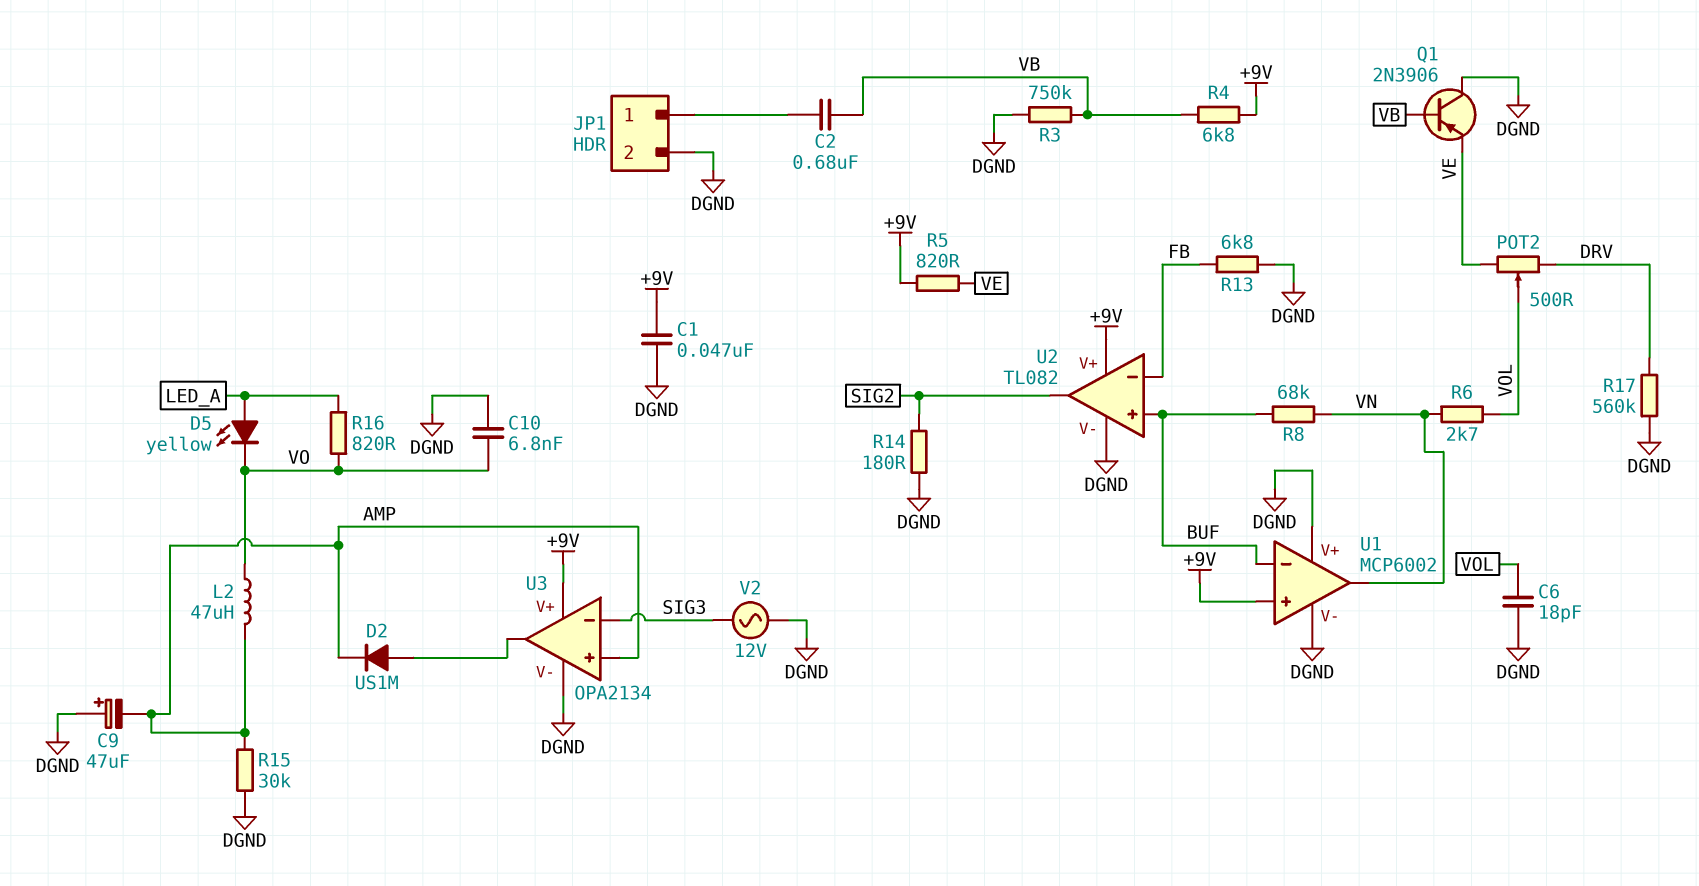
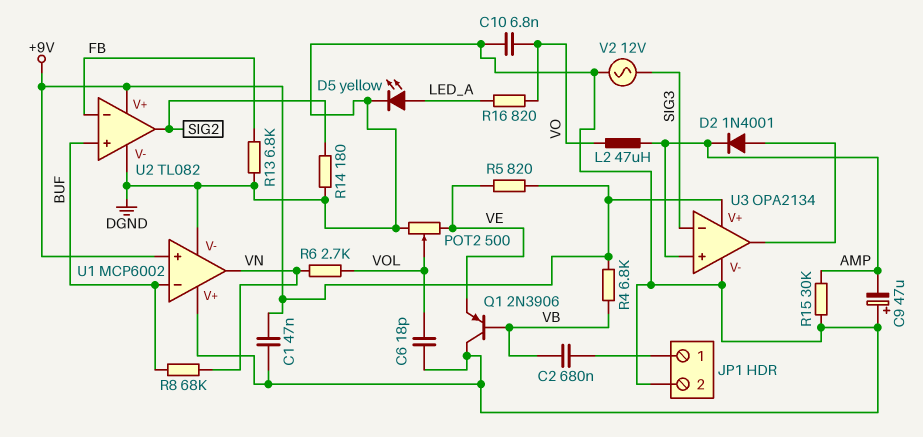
D2: diode US1M (A U3/out, K AMP) -> diode 1N4001 (A U3/out, K AMP)
D5: LED yellow (A LED_A, K VO) -> LED yellow (A LED_A, K DGND)
POT2: 500 (DRV, VE, wiper VOL) -> 500 (DGND, VE, wiper VOL)
R3: 750k (DGND, VB) -> none
R17: 560k (DGND, DRV) -> none

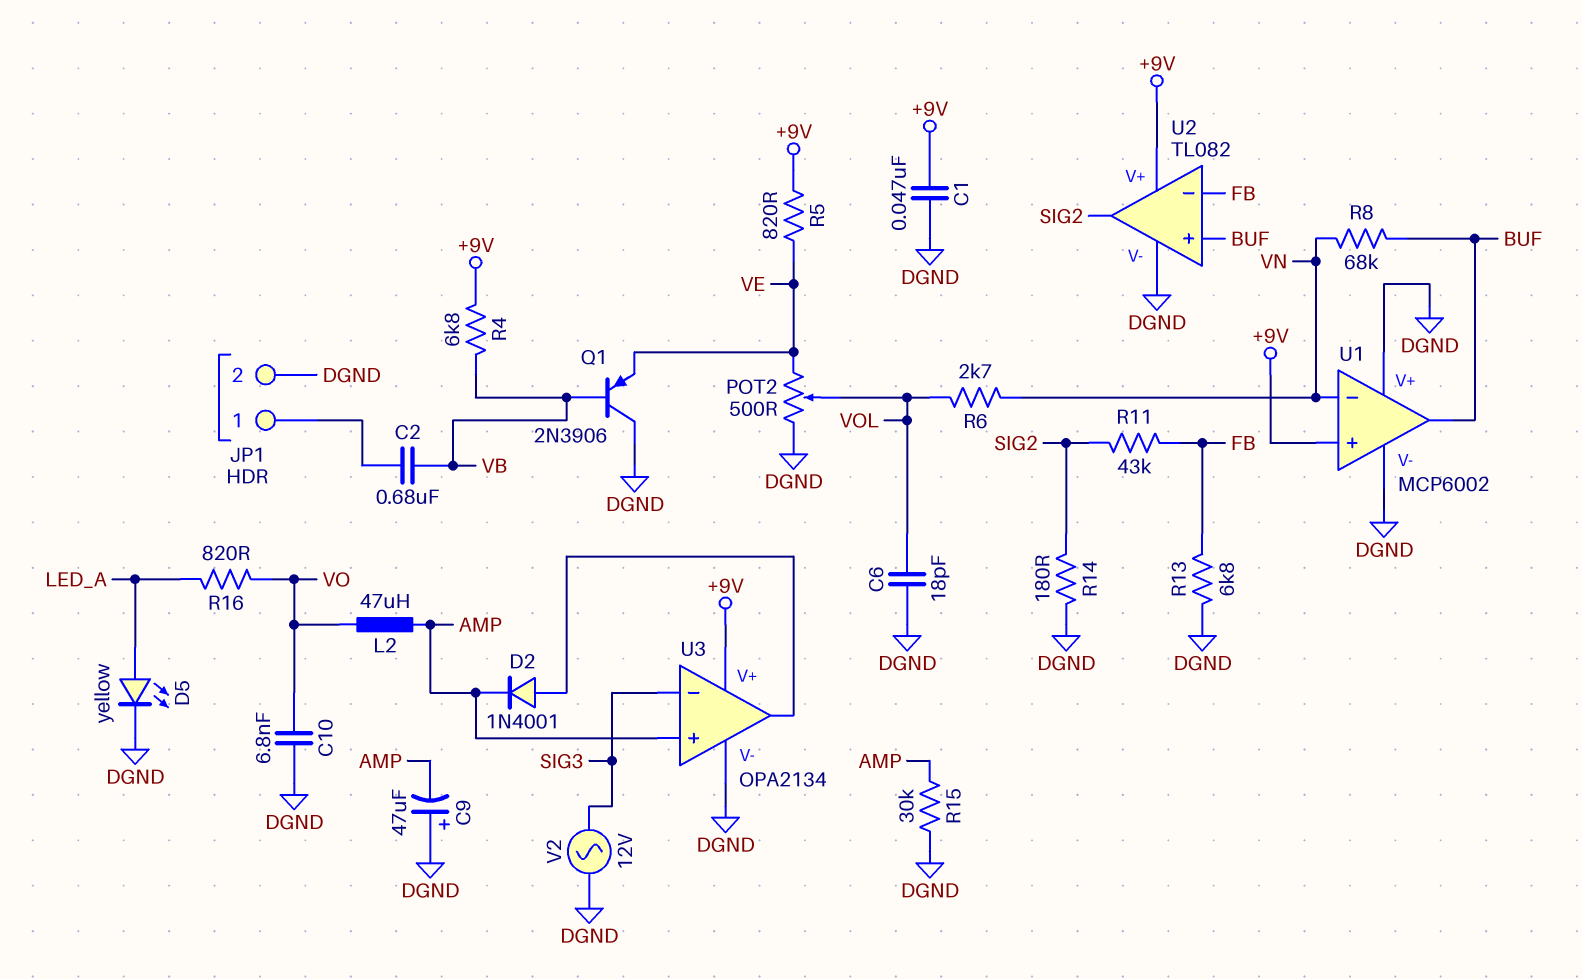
R11: none -> 43k (FB, SIG2)
U1 pin in-: BUF -> VN
U1 pin out: VN -> BUF

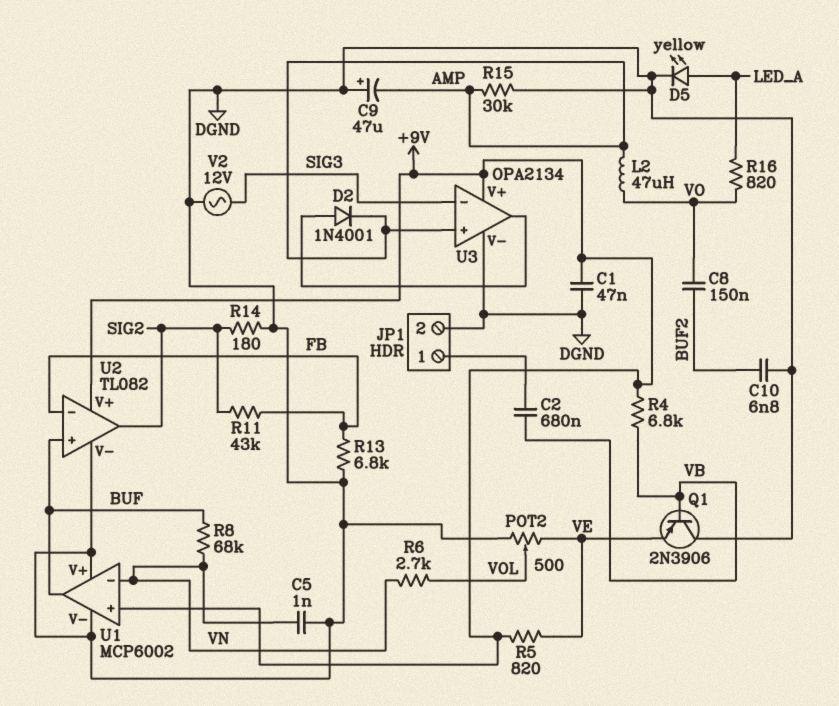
C5: none -> 1nF (DGND, VN)
C6: 18pF (DGND, VOL) -> none
C8: none -> 150nF (BUF2, VO)
C10: 6.8nF (DGND, VO) -> 6.8nF (BUF2, DGND)

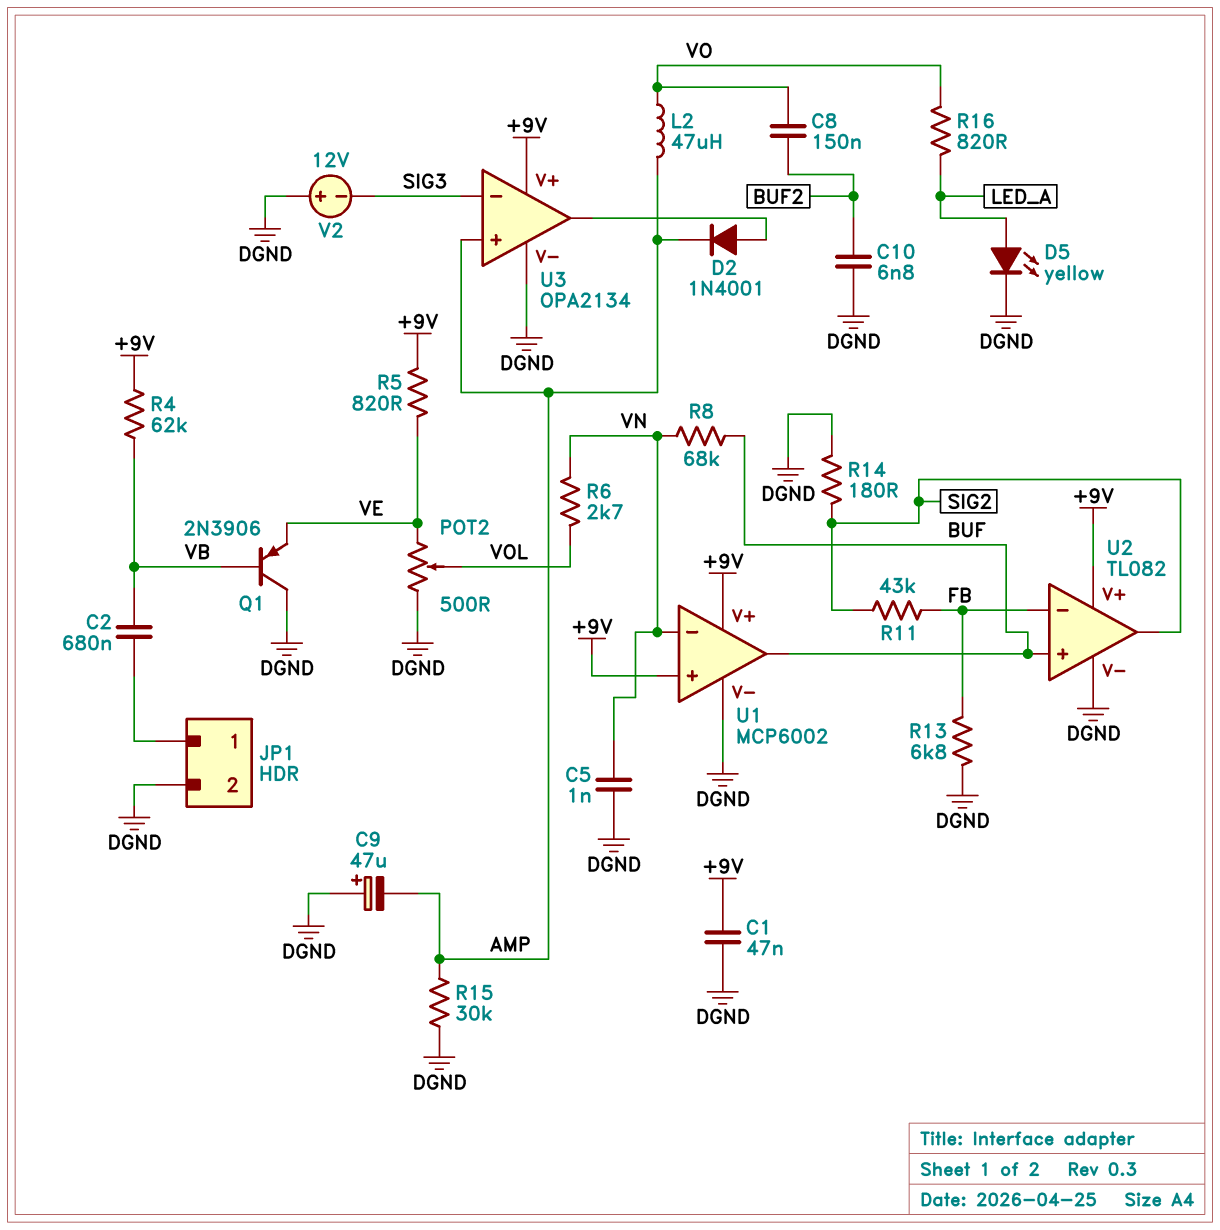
R4: 6.8k (+9V, VB) -> 62k (+9V, VB)
U1 pin V+: DGND -> +9V
V2: AC 12V (DGND, SIG3) -> 12V (plus DGND, minus SIG3)

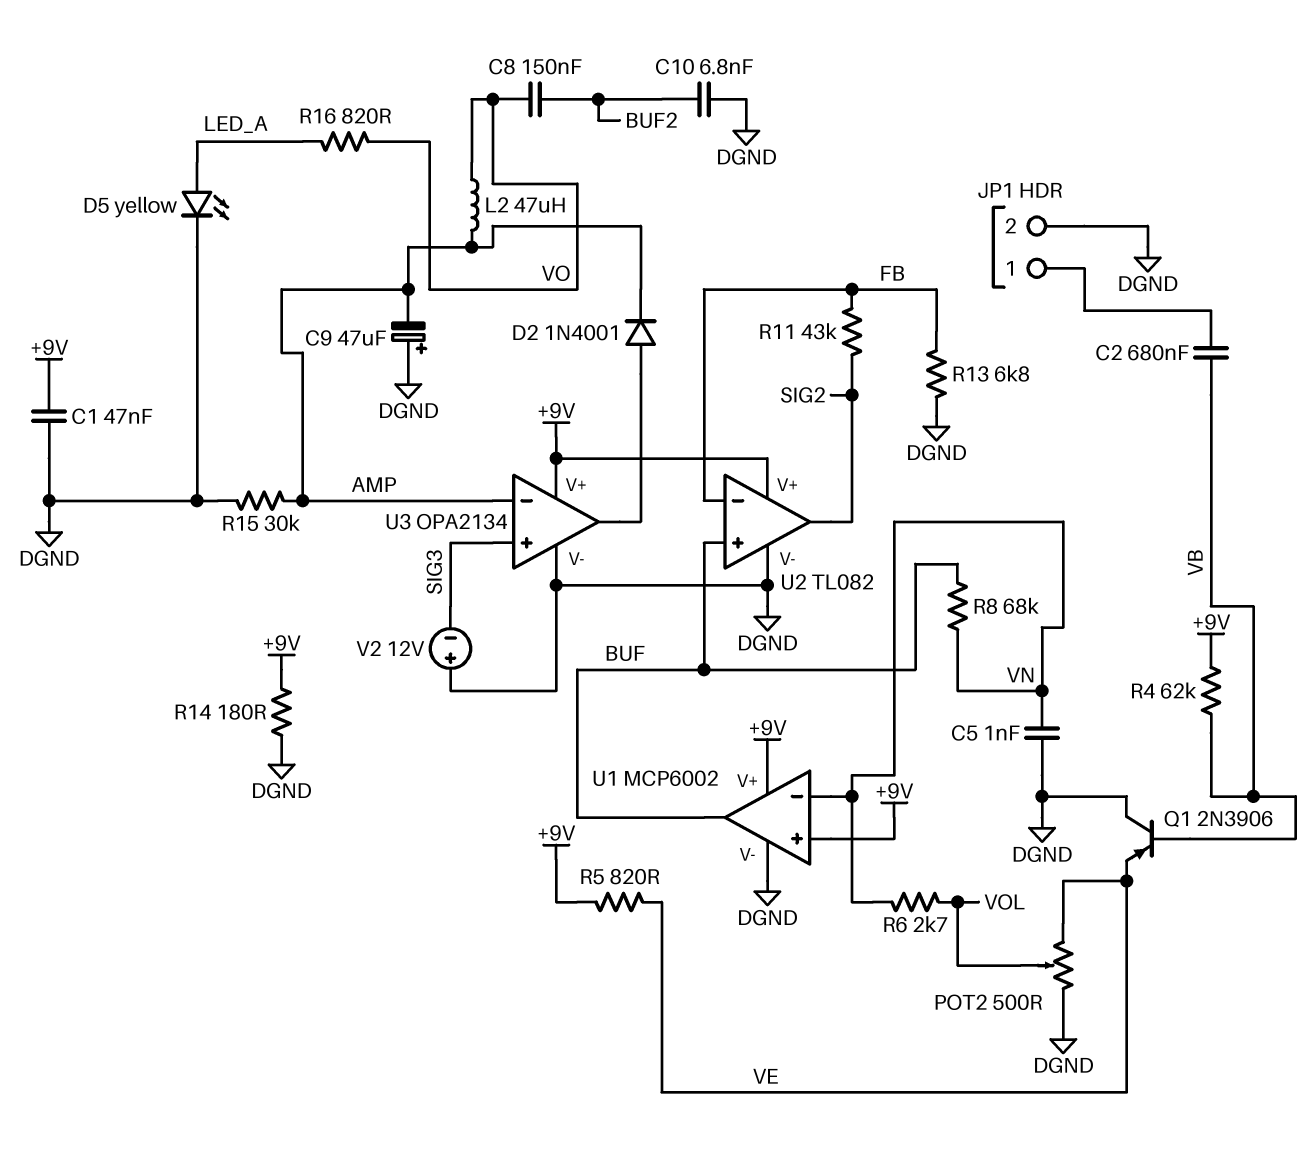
R14: 180 (DGND, SIG2) -> 180 (+9V, DGND)
U3 pin in+: AMP -> SIG3
U3 pin in-: SIG3 -> AMP

